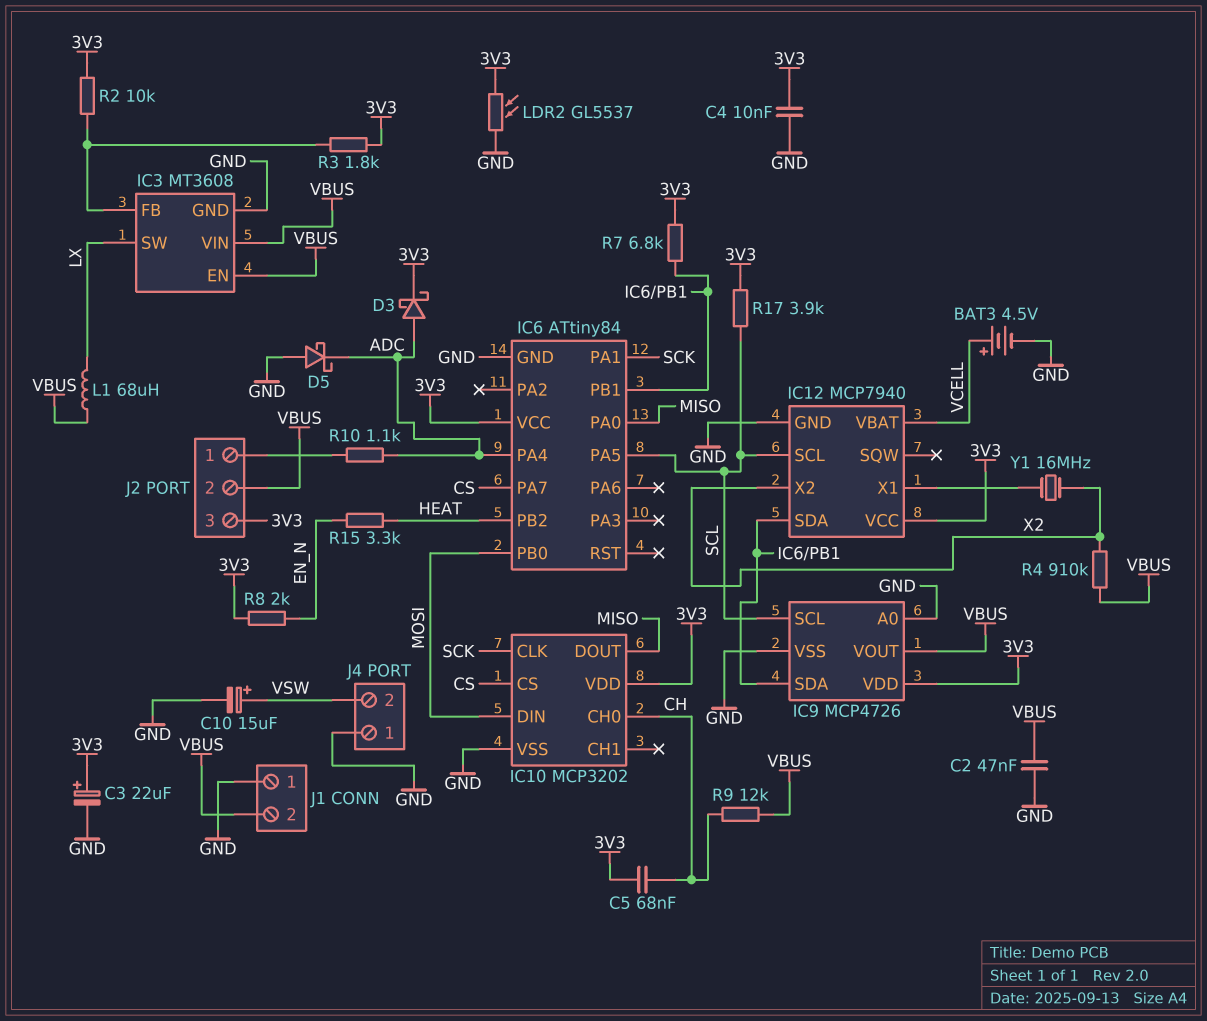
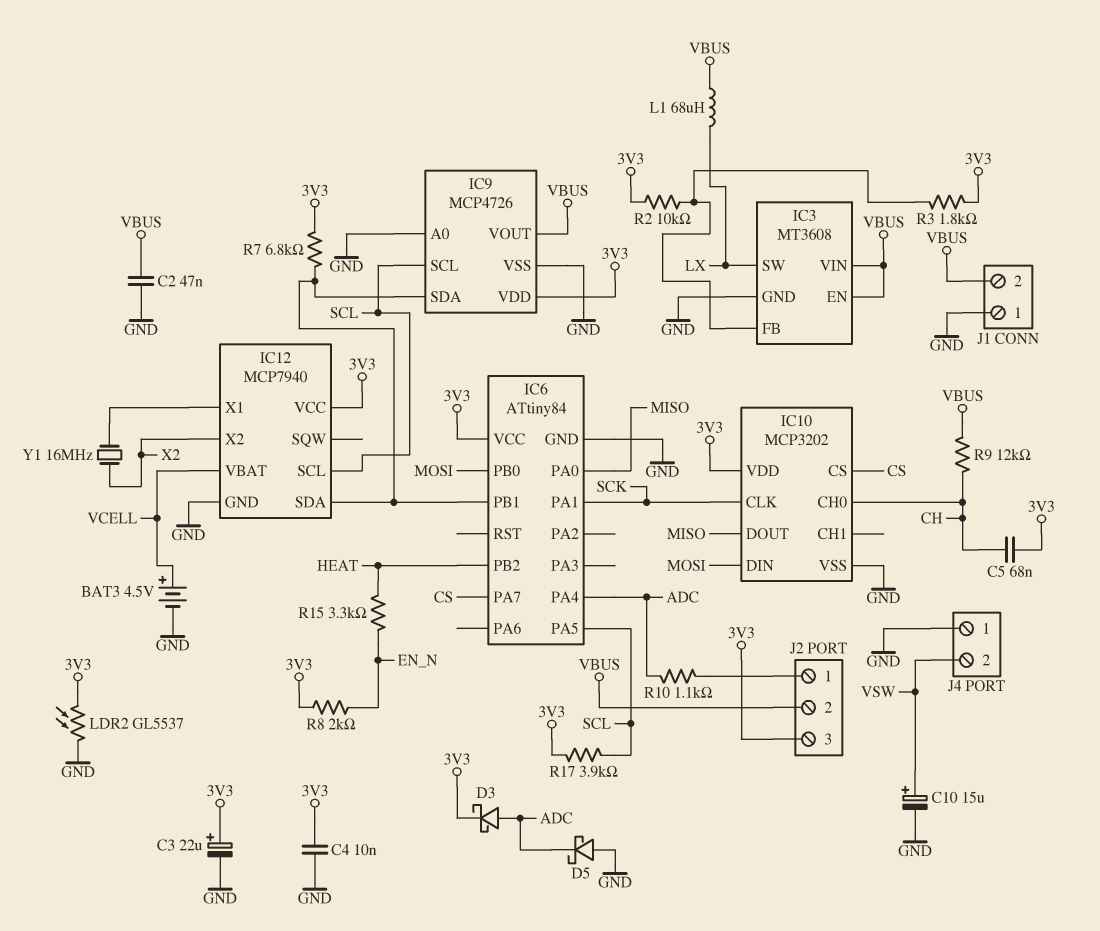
R4: 910k (VBUS, X2) -> none

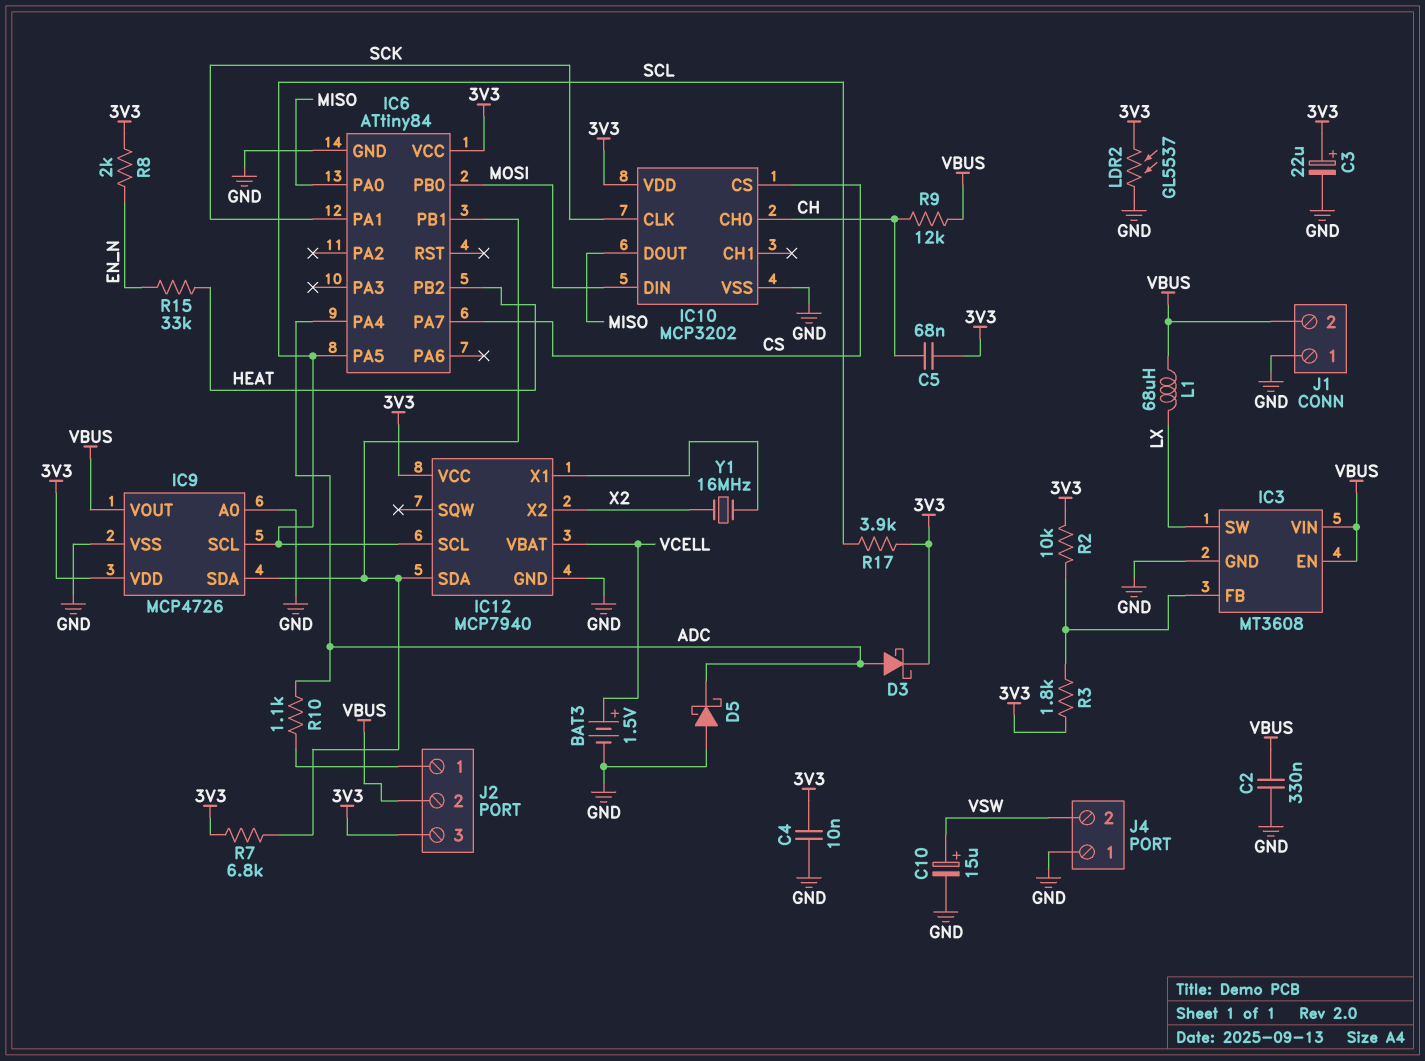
BAT3: 4.5V (plus VCELL, minus GND) -> 1.5V (plus VCELL, minus GND)
C2: 47nF (GND, VBUS) -> 330nF (GND, VBUS)
R15: 3.3k (EN_N, HEAT) -> 33k (EN_N, HEAT)

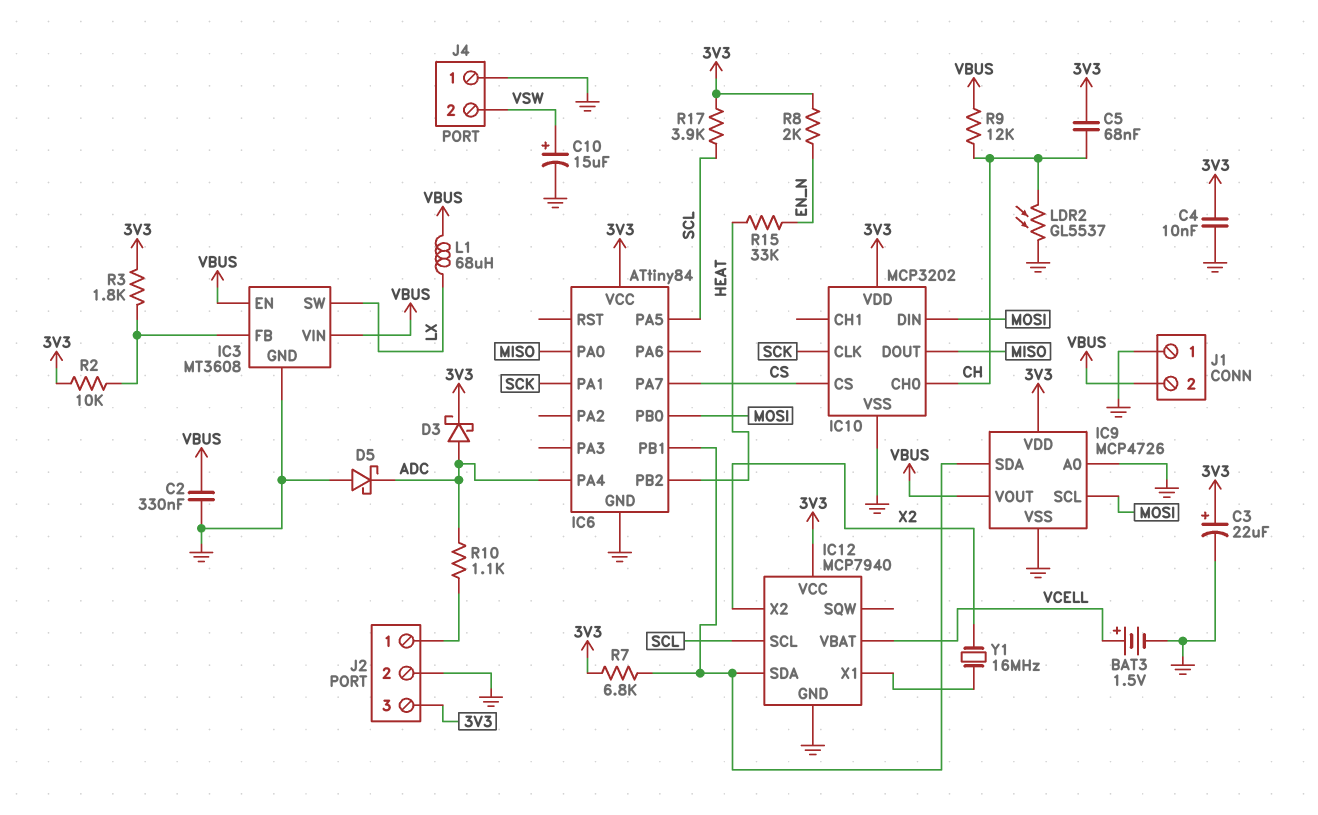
IC9 pin SCL: SCL -> MOSI
J2 pin 2: VBUS -> GND
LDR2: GL5537 (3V3, GND) -> GL5537 (CH, GND)

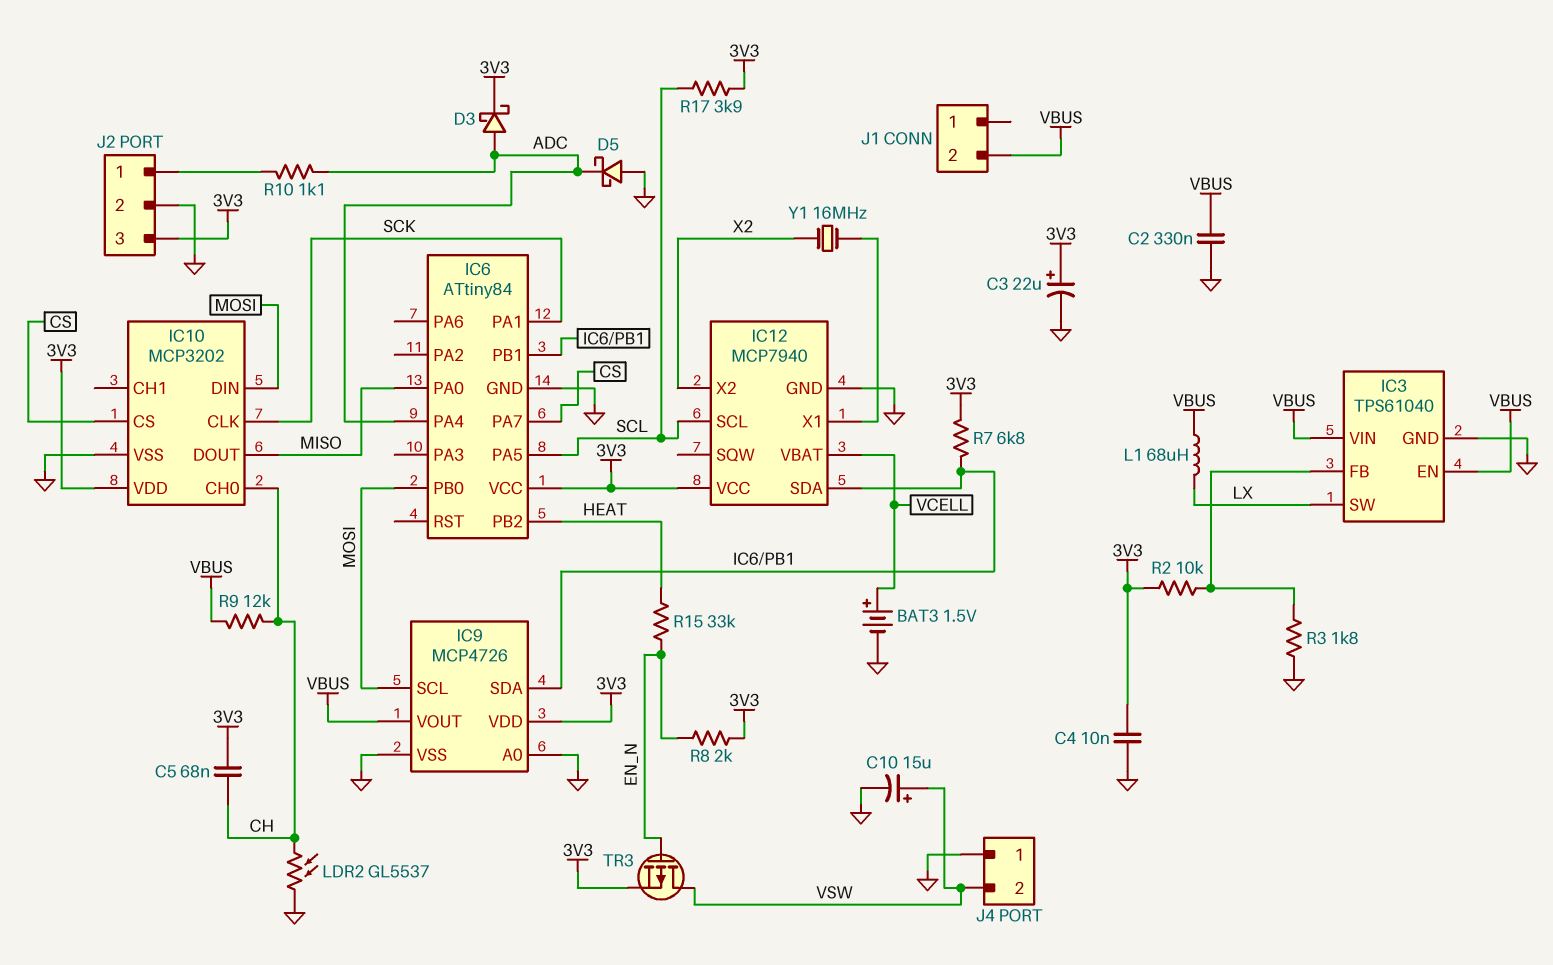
IC3: MT3608 -> TPS61040
J1 pin 1: GND -> none
R3: 1.8k (3V3, IC3/FB) -> 1.8k (GND, IC3/FB)
TR3: none -> PMOS (G EN_N, D VSW, S 3V3)

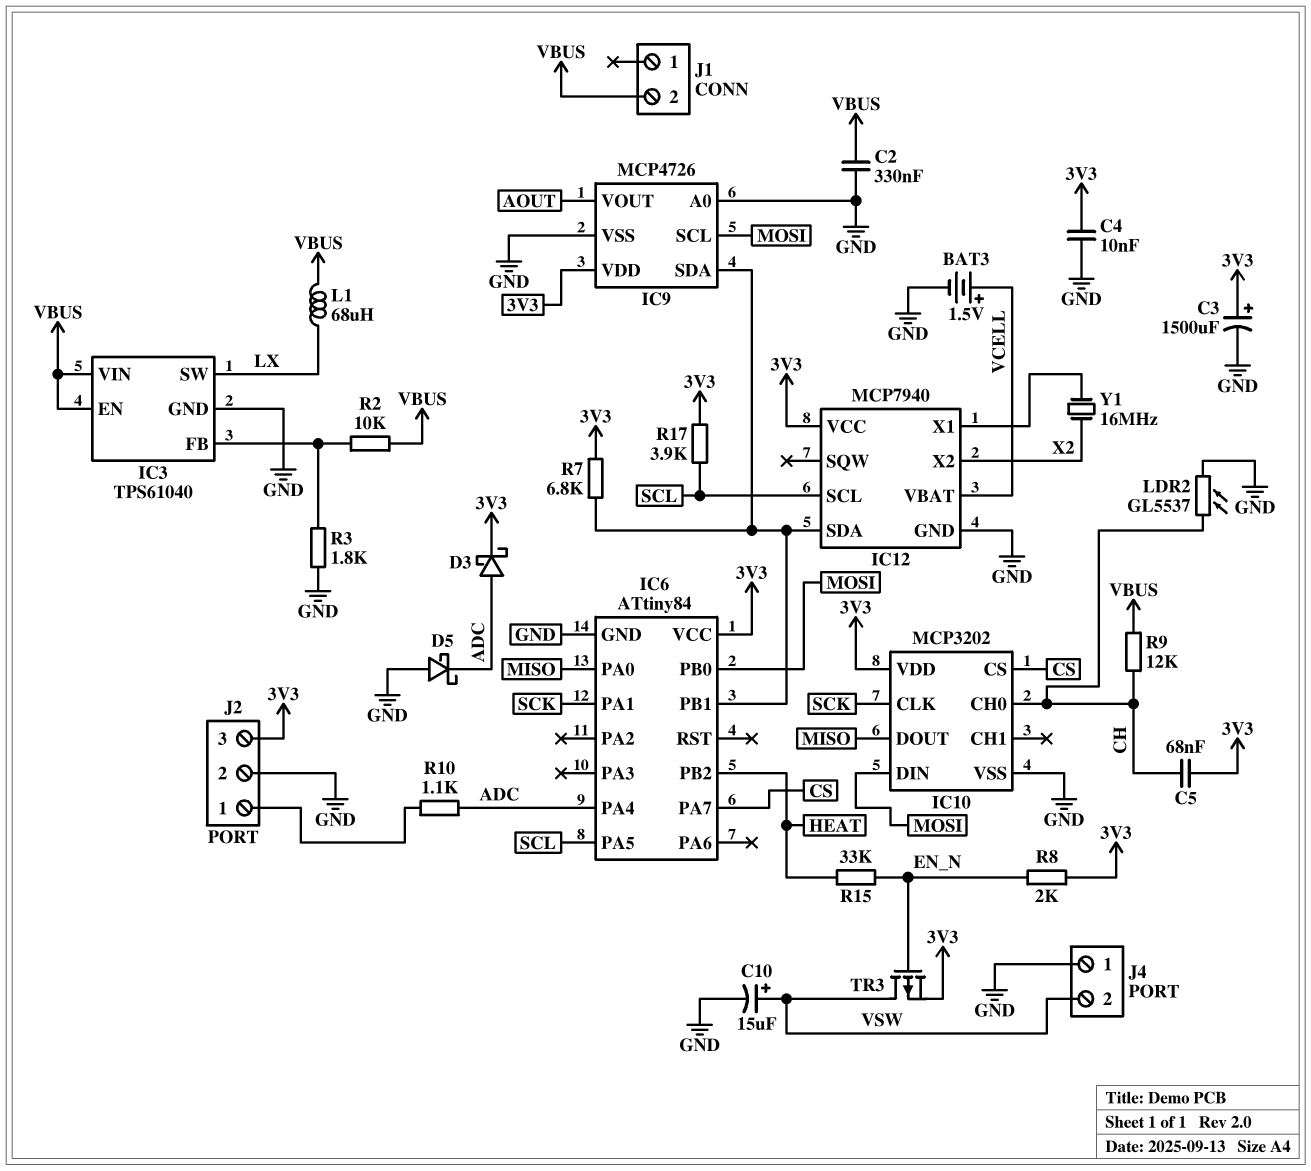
C3: 22uF (plus 3V3, minus GND) -> 1500uF (plus 3V3, minus GND)
IC9 pin VOUT: VBUS -> AOUT
R2: 10k (3V3, IC3/FB) -> 10k (IC3/FB, VBUS)

